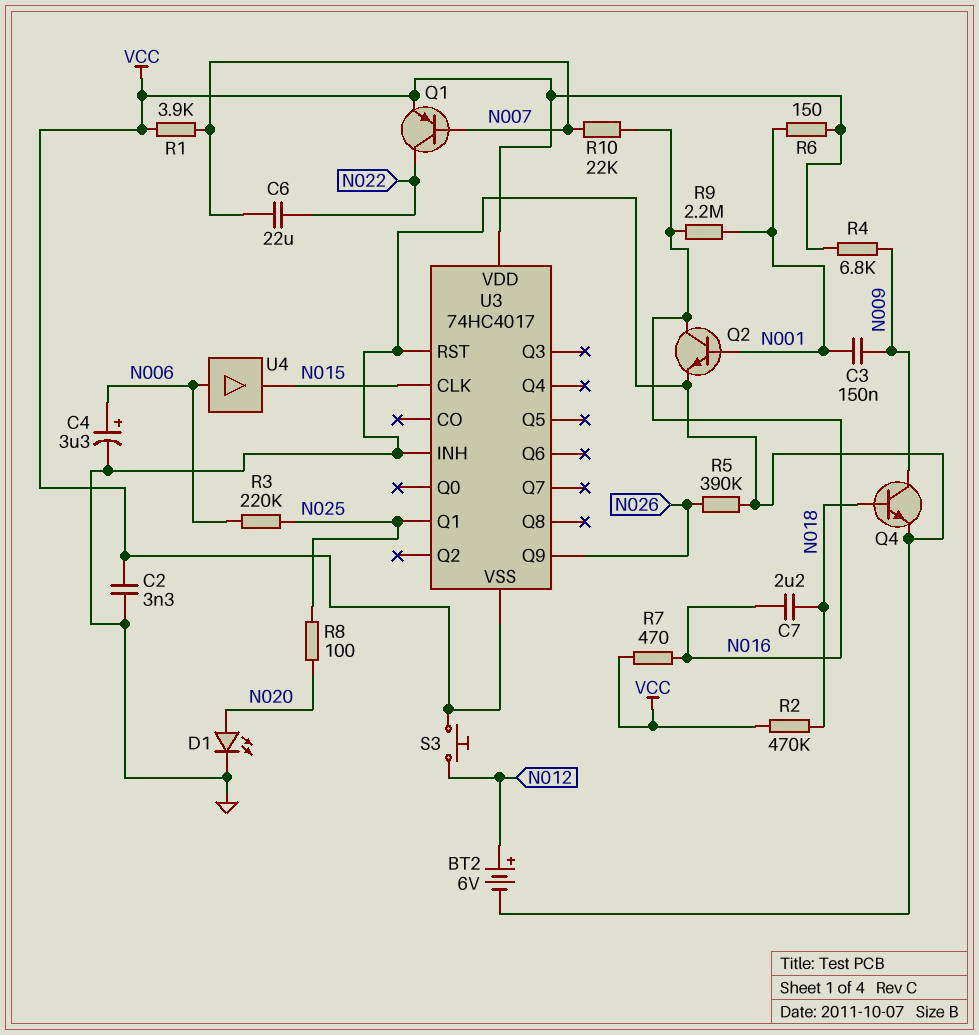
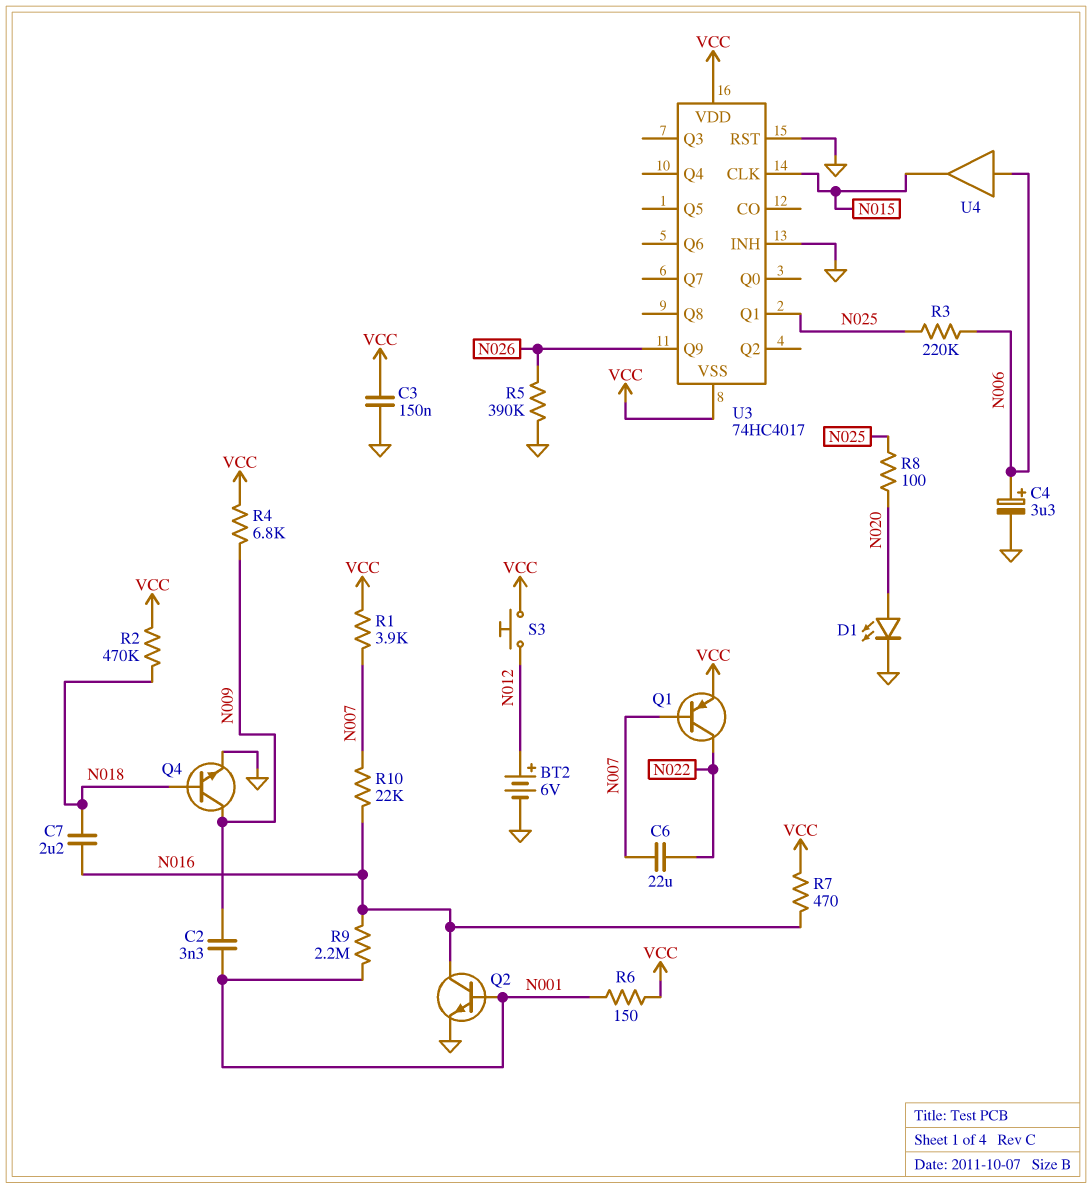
C2: 3.3nF (GND, VCC) -> 3.3nF (N001, N009)
C3: 150nF (N001, N009) -> 150nF (GND, VCC)

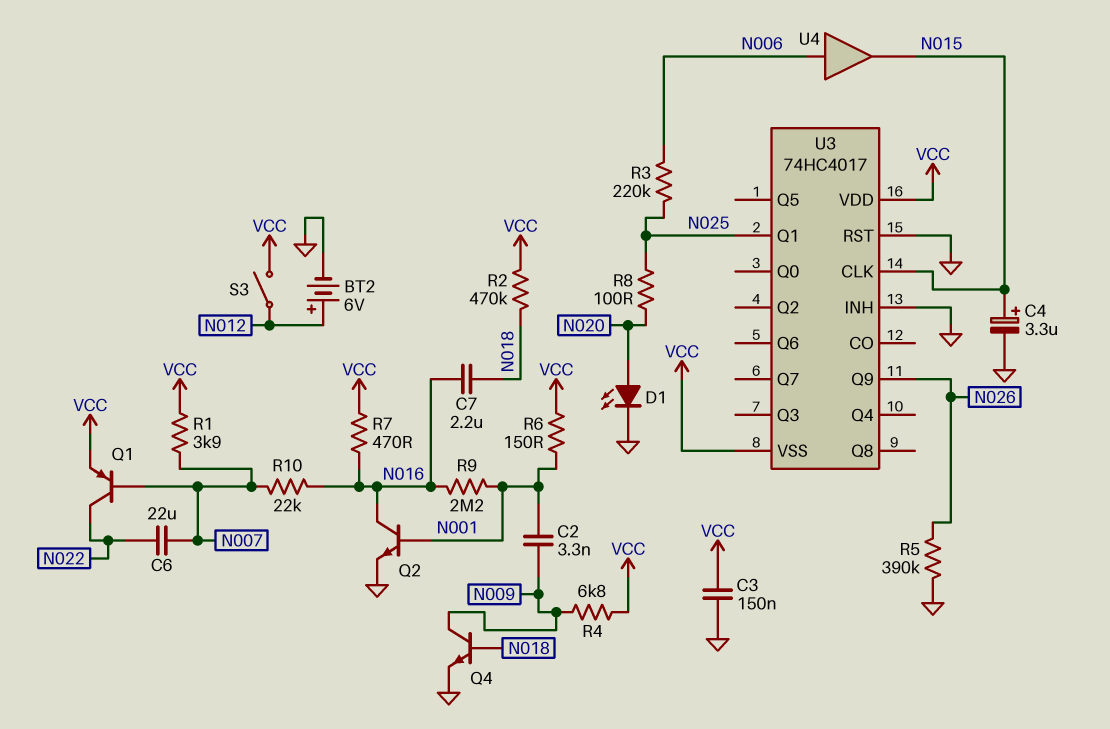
C4: 3.3uF (plus N006, minus GND) -> 3.3uF (plus N015, minus GND)
S3: button (N012, VCC) -> switch (N012, VCC)

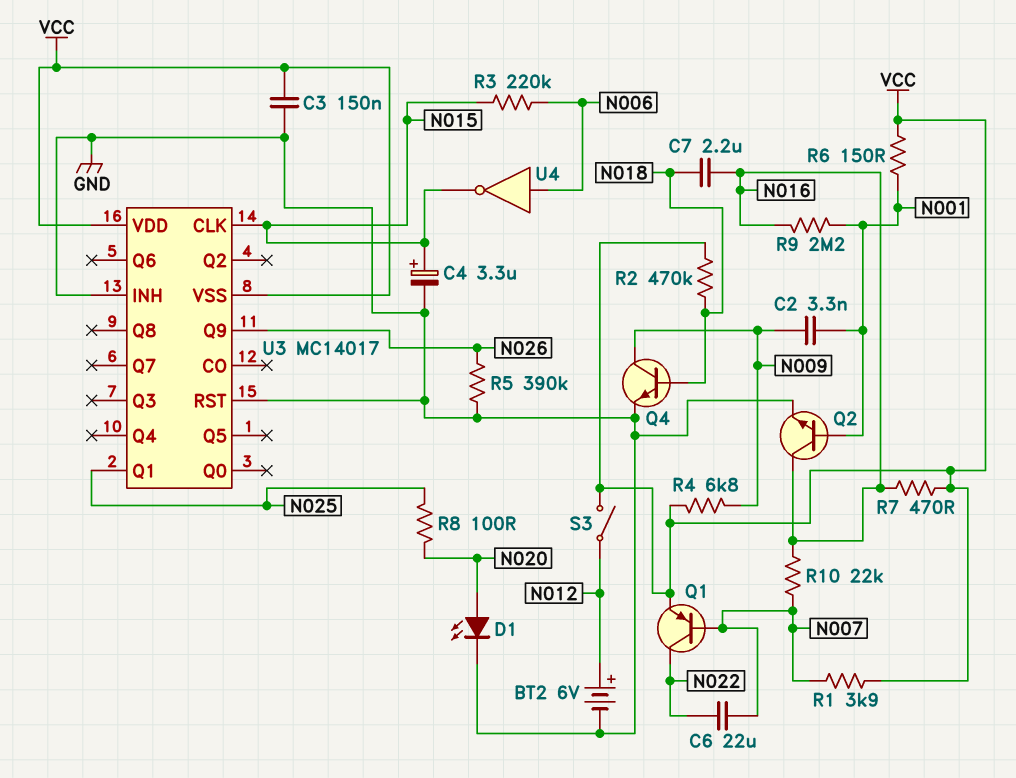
R3: 220k (N006, N025) -> 220k (N006, N015)
U3: 74HC4017 -> MC14017
U4: buffer (in N006, out N015) -> NOT (in N006, out N015)

